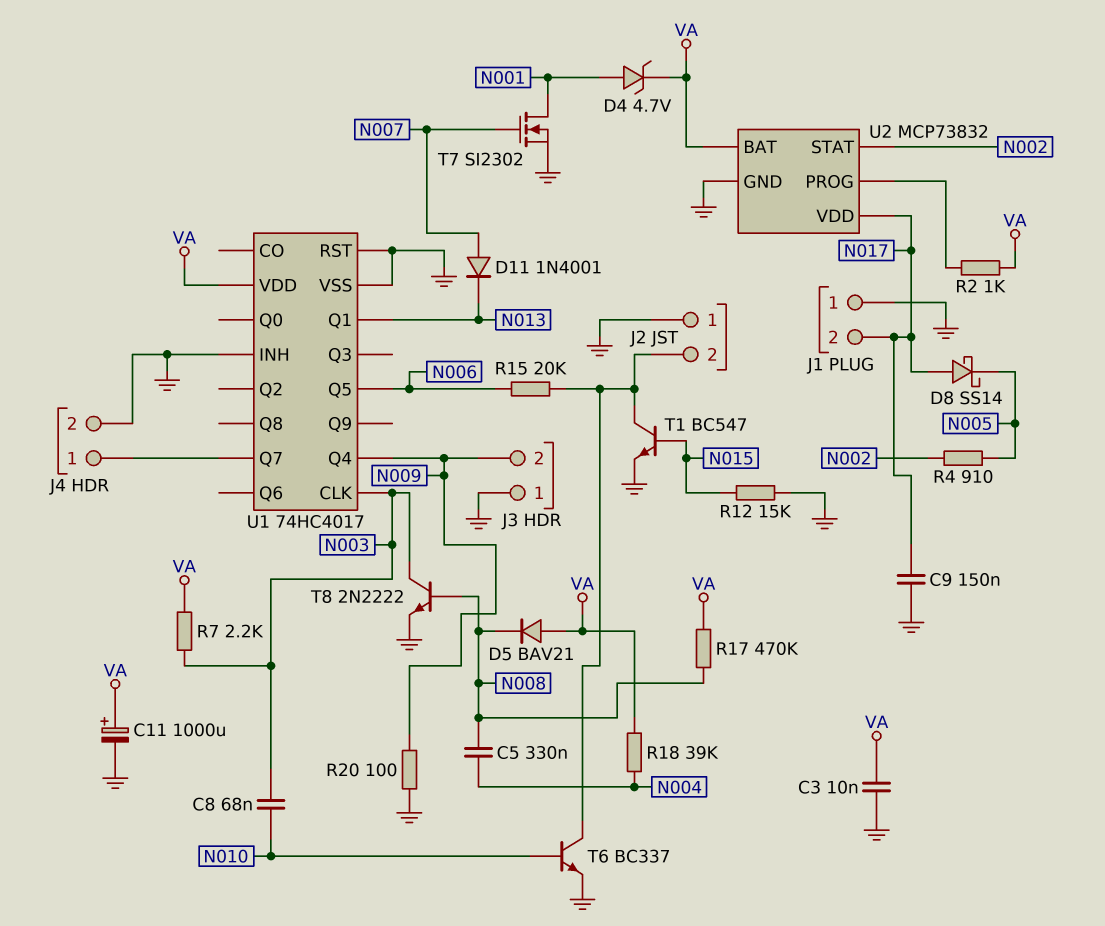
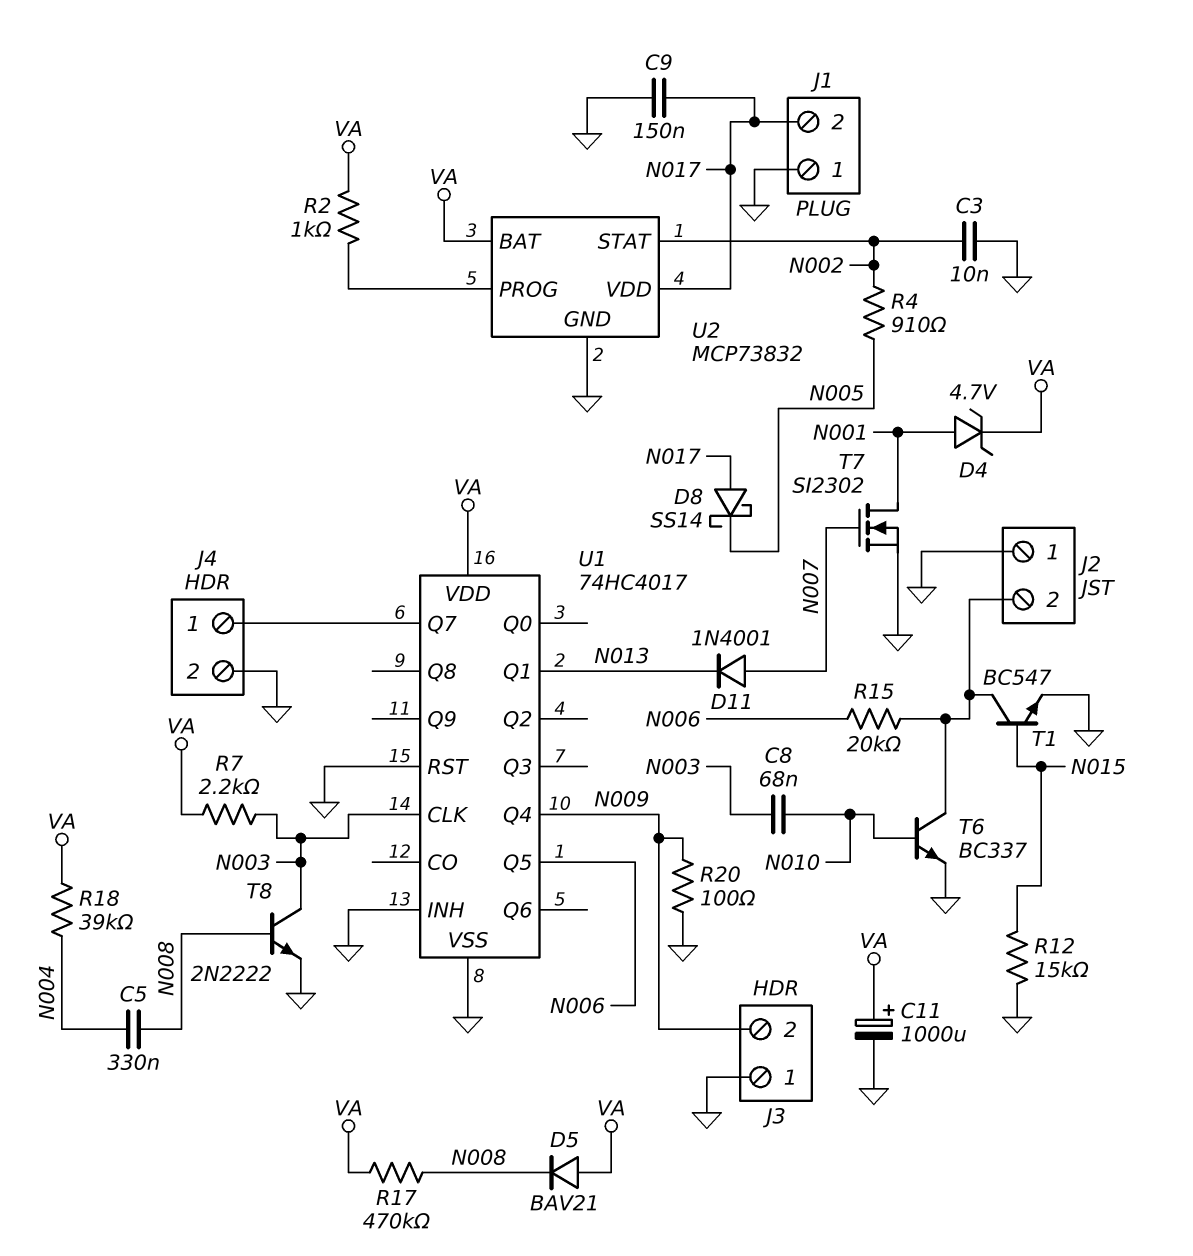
C3: 10nF (GND, VA) -> 10nF (GND, N002)

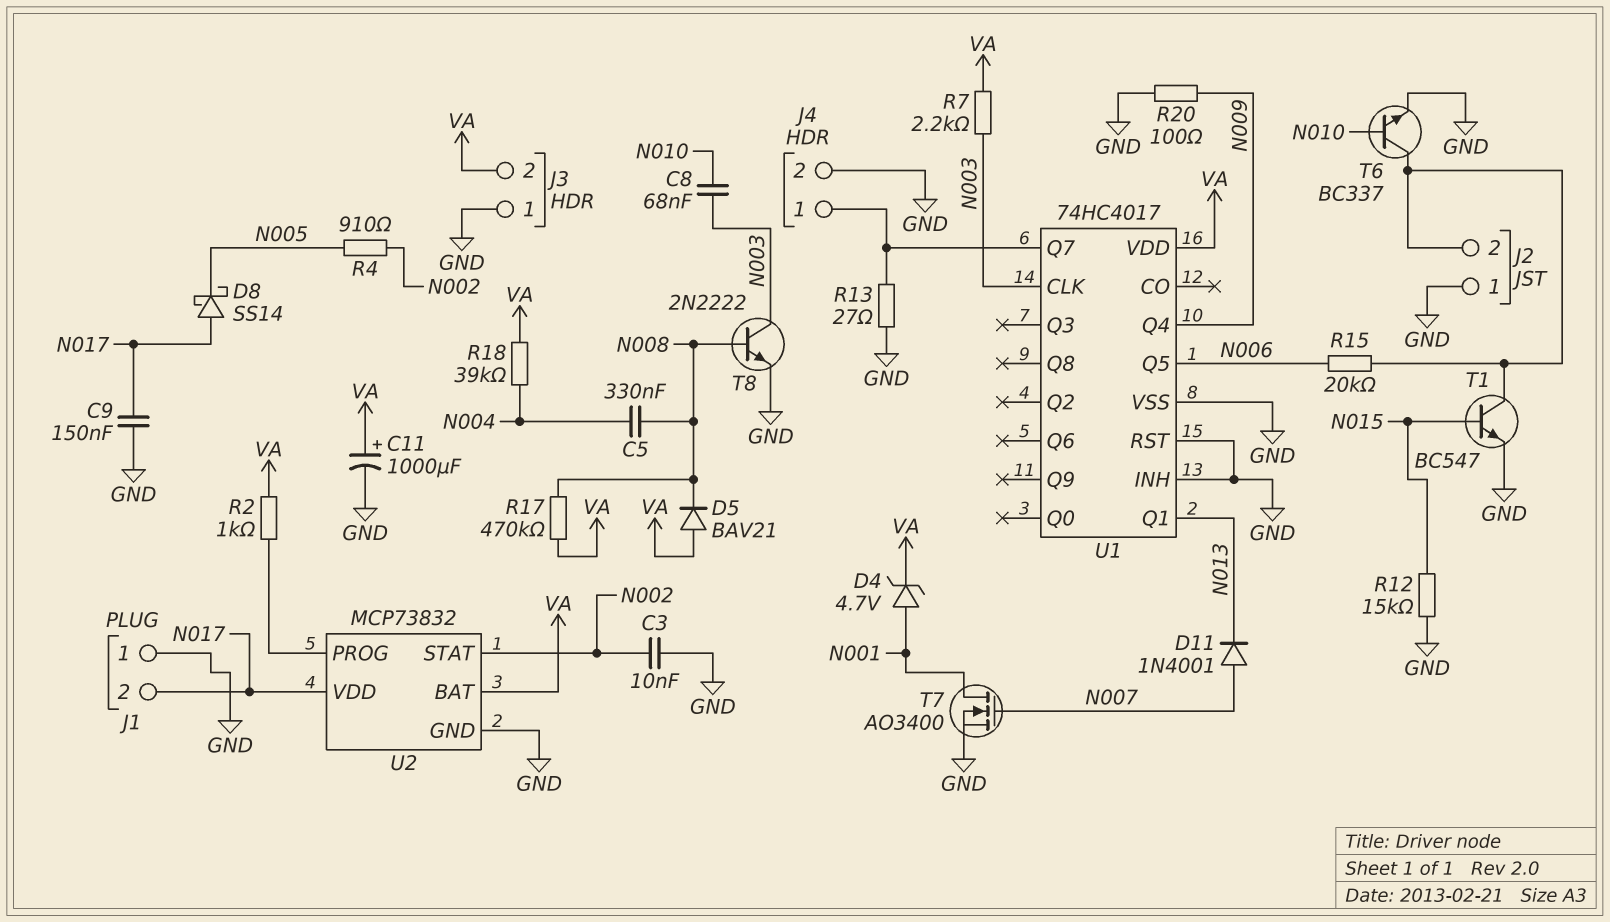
J3 pin 2: N009 -> VA
R13: none -> 27 (GND, J4/1)
T7: NMOS SI2302 (G N007, D N001, S GND) -> NMOS AO3400 (G N007, D N001, S GND)

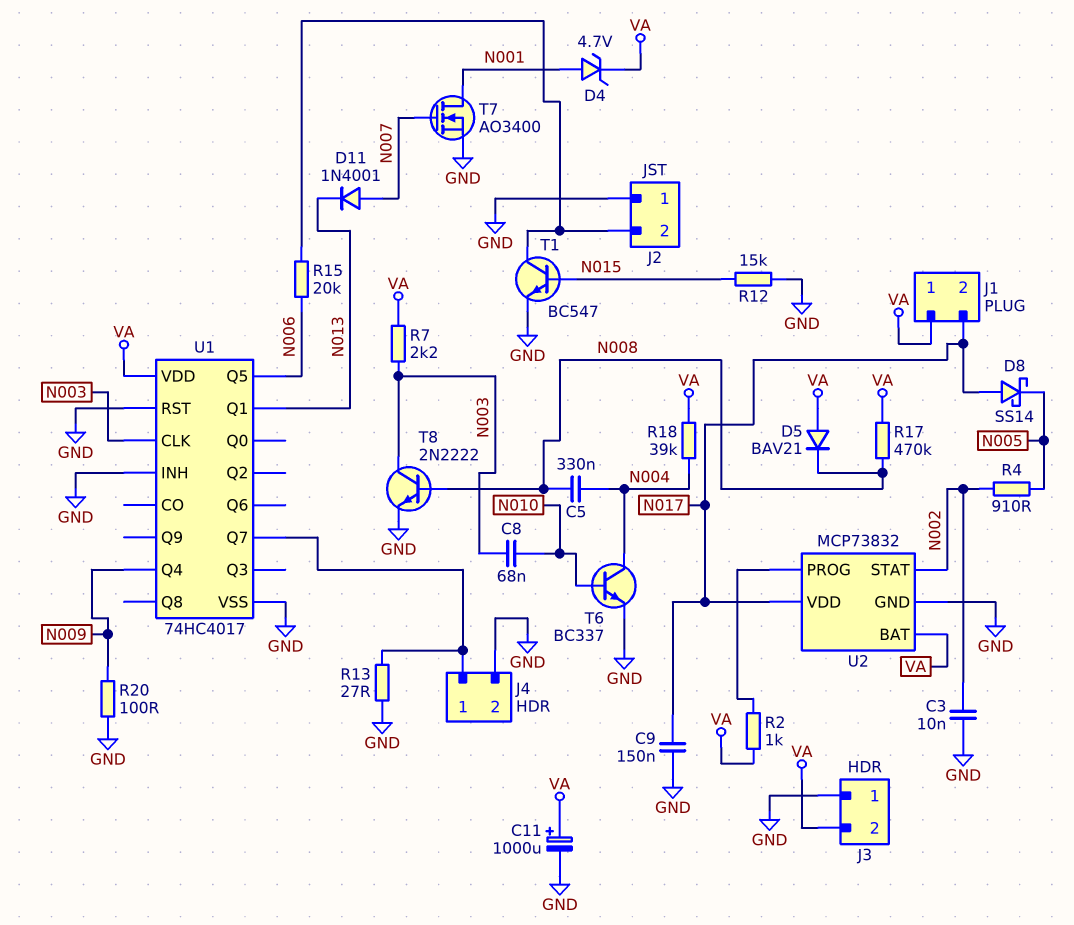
J1 pin 1: GND -> VA
T6: NPN BC337 (B N010, C J2/2, E GND) -> NPN BC337 (B N010, C N004, E GND)

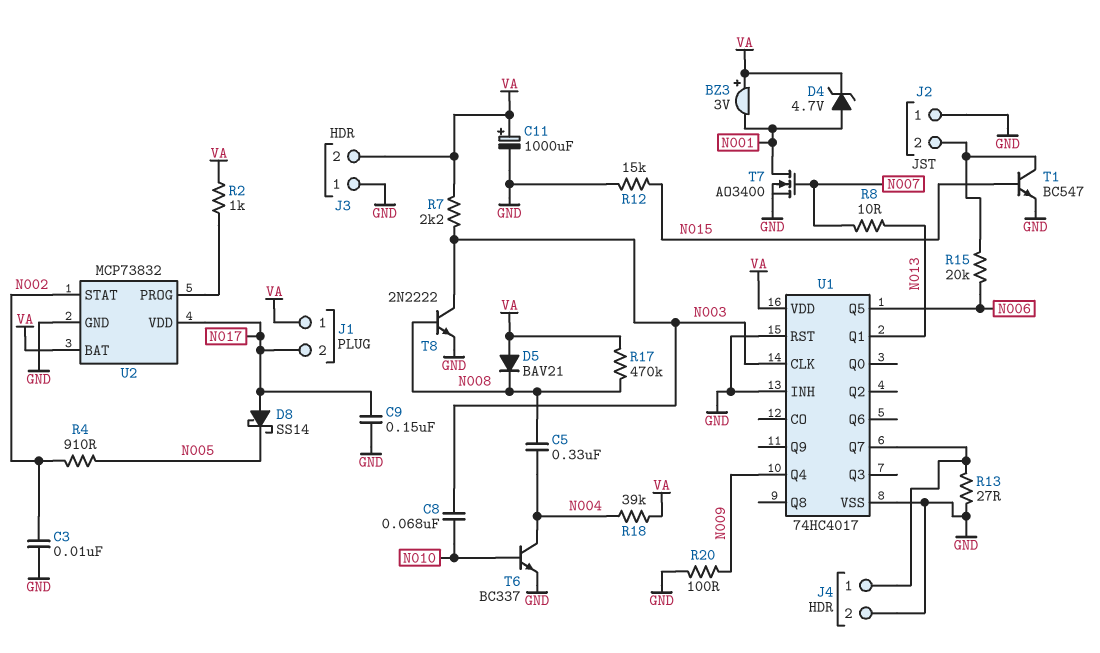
BZ3: none -> buzzer 3V (plus VA, minus N001)
D11: diode 1N4001 (A N007, K N013) -> none
R8: none -> 10 (N007, N013)

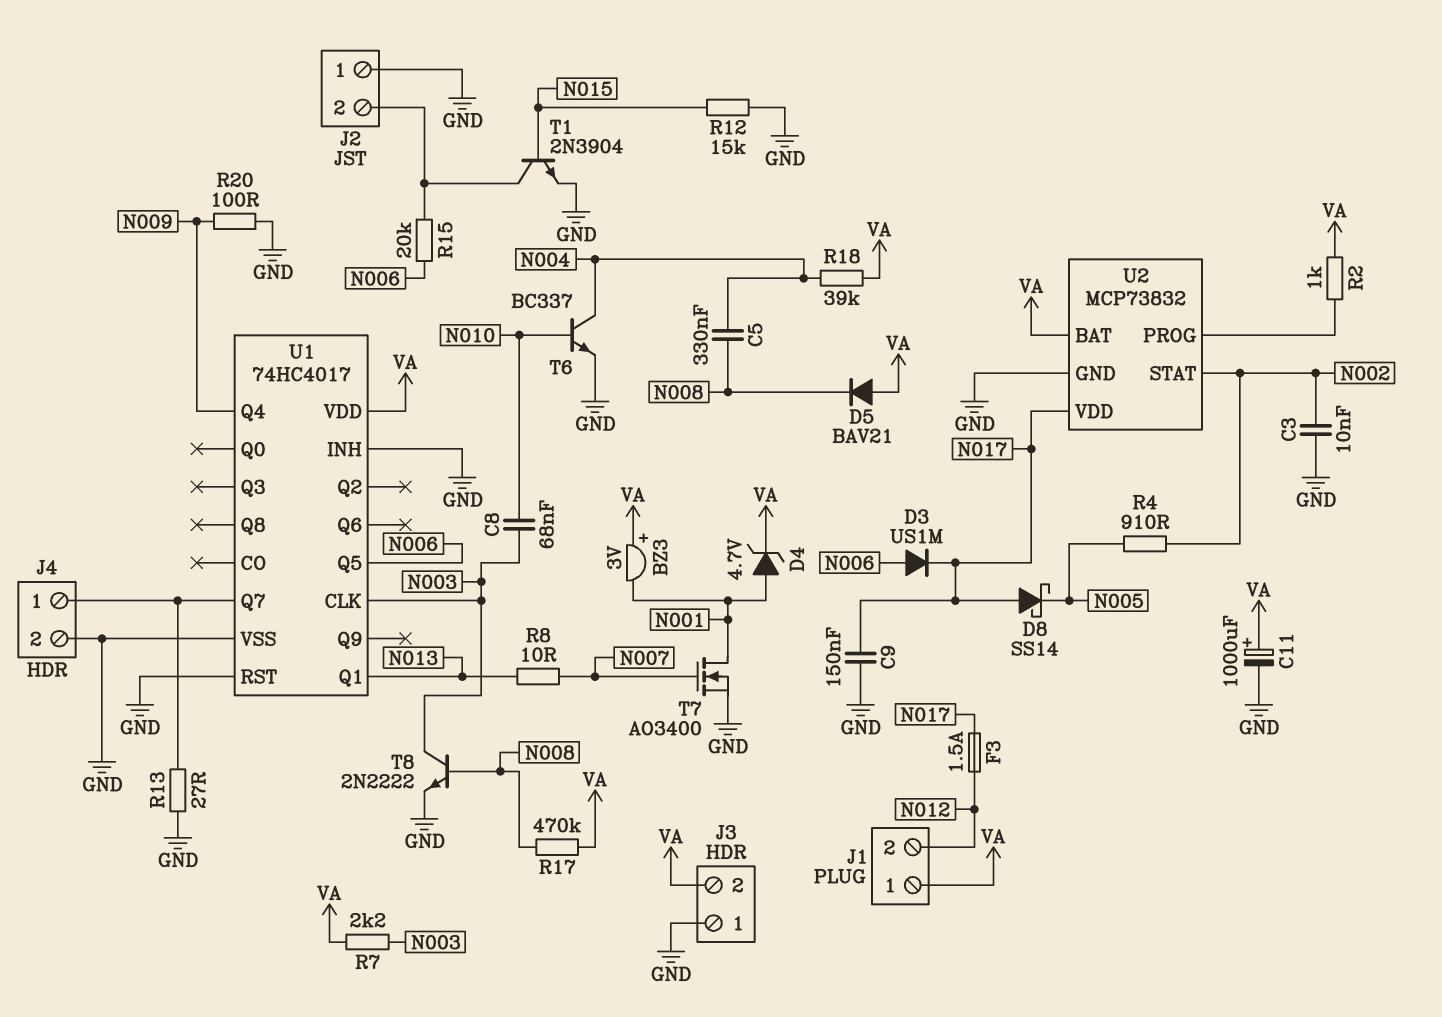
D3: none -> diode US1M (A N006, K N017)
F3: none -> 1.5A (N012, N017)
J1 pin 2: N017 -> N012
T1: NPN BC547 (B N015, C J2/2, E GND) -> NPN 2N3904 (B N015, C J2/2, E GND)

